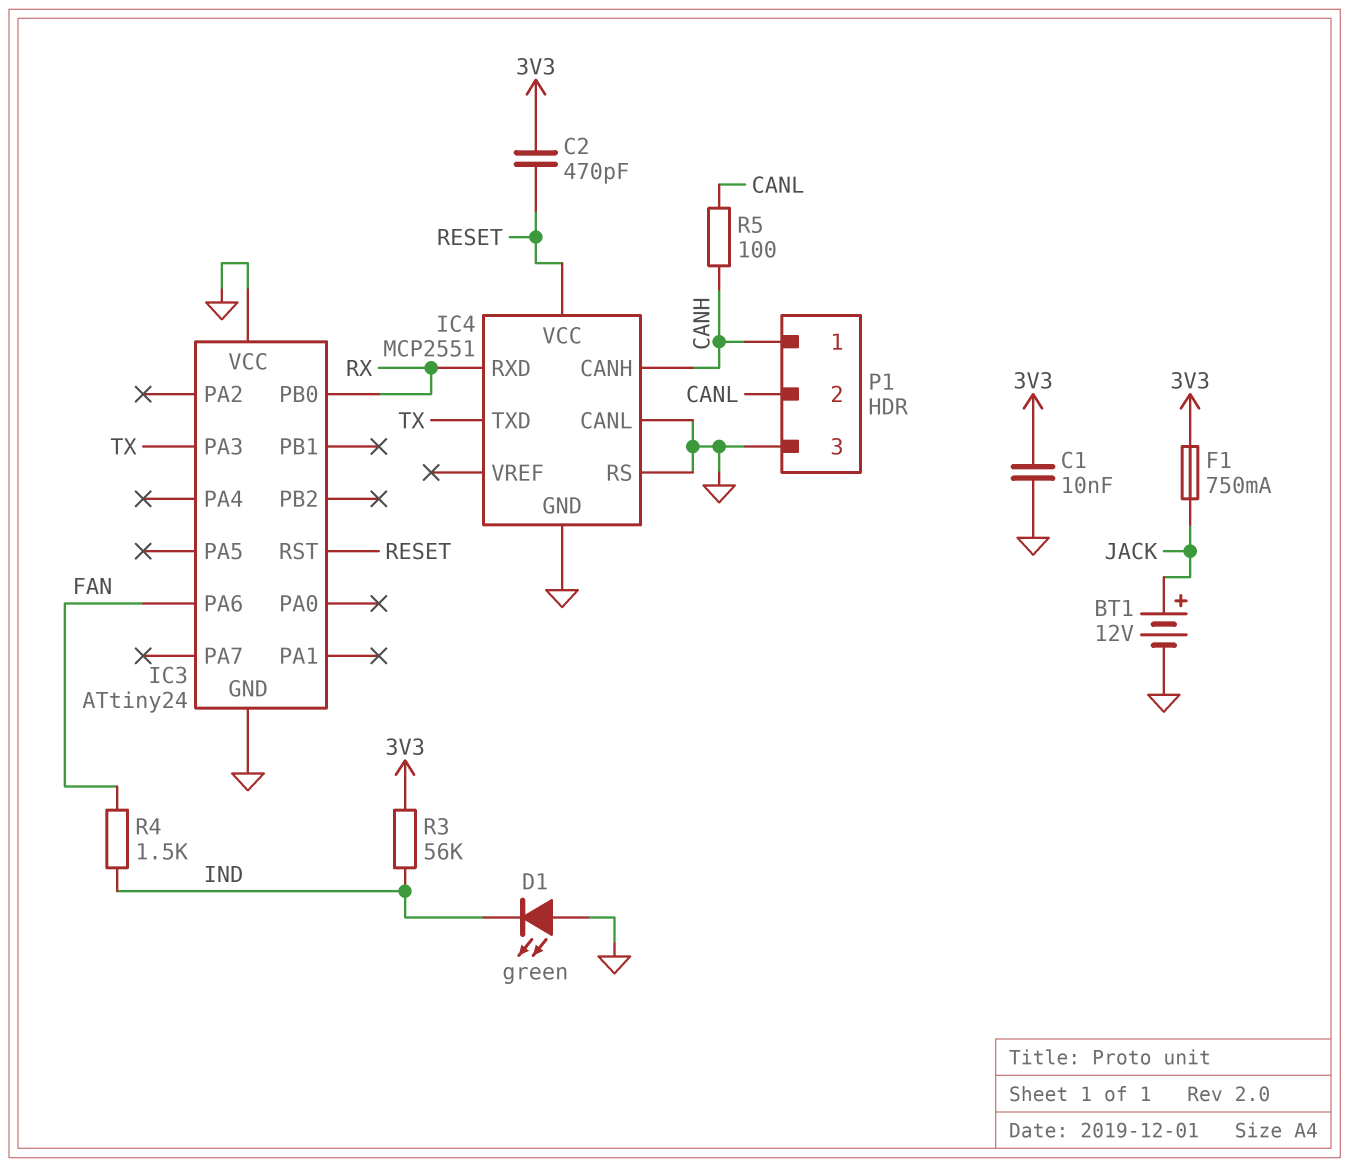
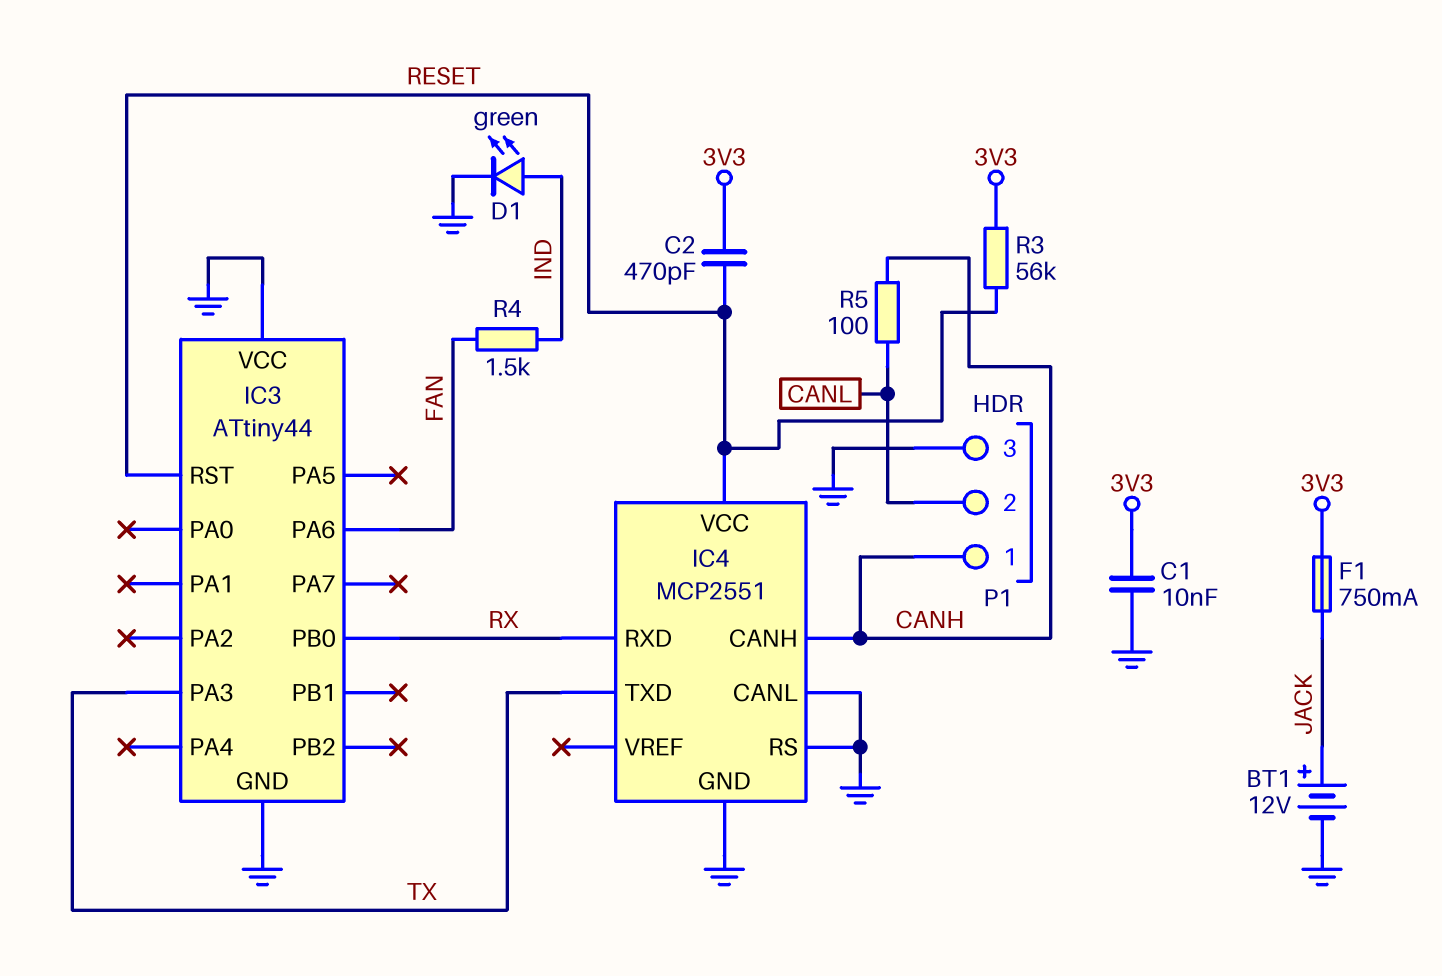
D1: LED green (A GND, K IND) -> LED green (A IND, K GND)
IC3: ATtiny24 -> ATtiny44
R3: 56k (3V3, IND) -> 56k (3V3, RESET)

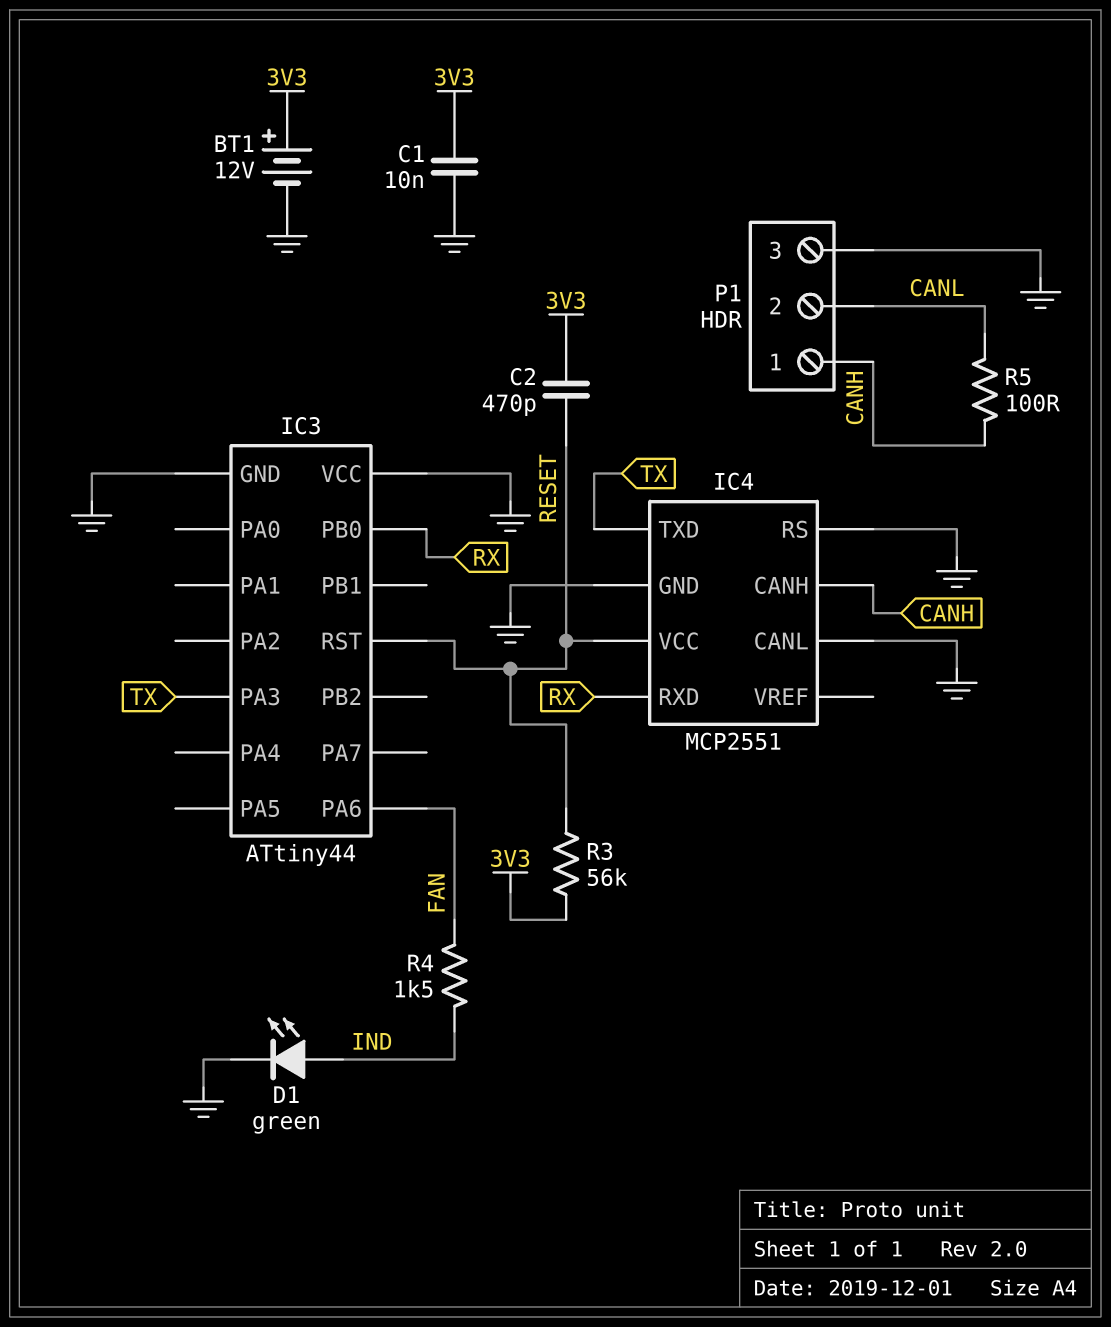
BT1: 12V (plus JACK, minus GND) -> 12V (plus 3V3, minus GND)
F1: 750mA (3V3, JACK) -> none

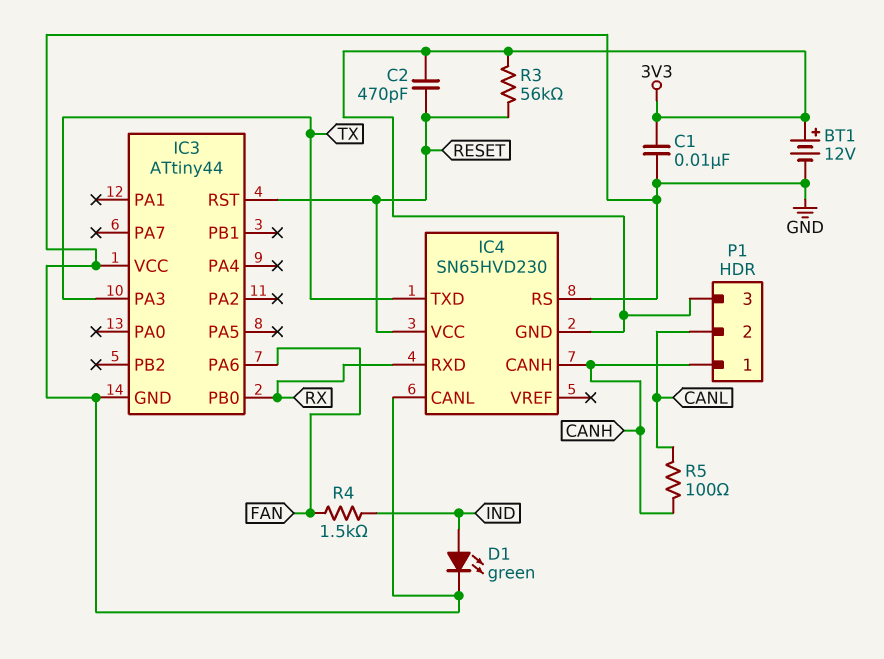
IC4: MCP2551 -> SN65HVD230
IC4 pin GND: GND -> 3V3
P1 pin 3: GND -> 3V3

